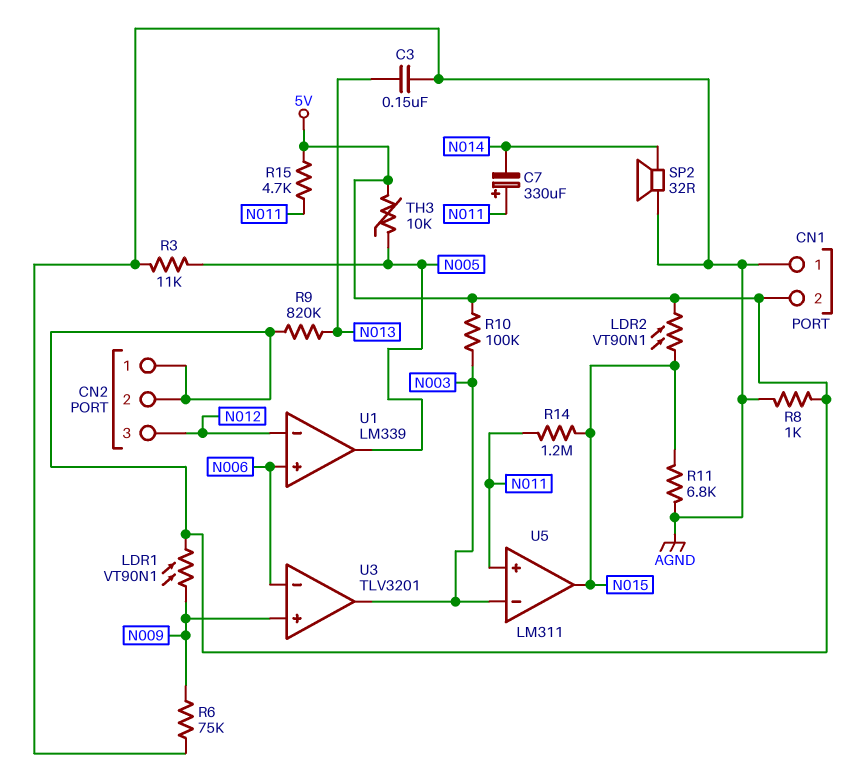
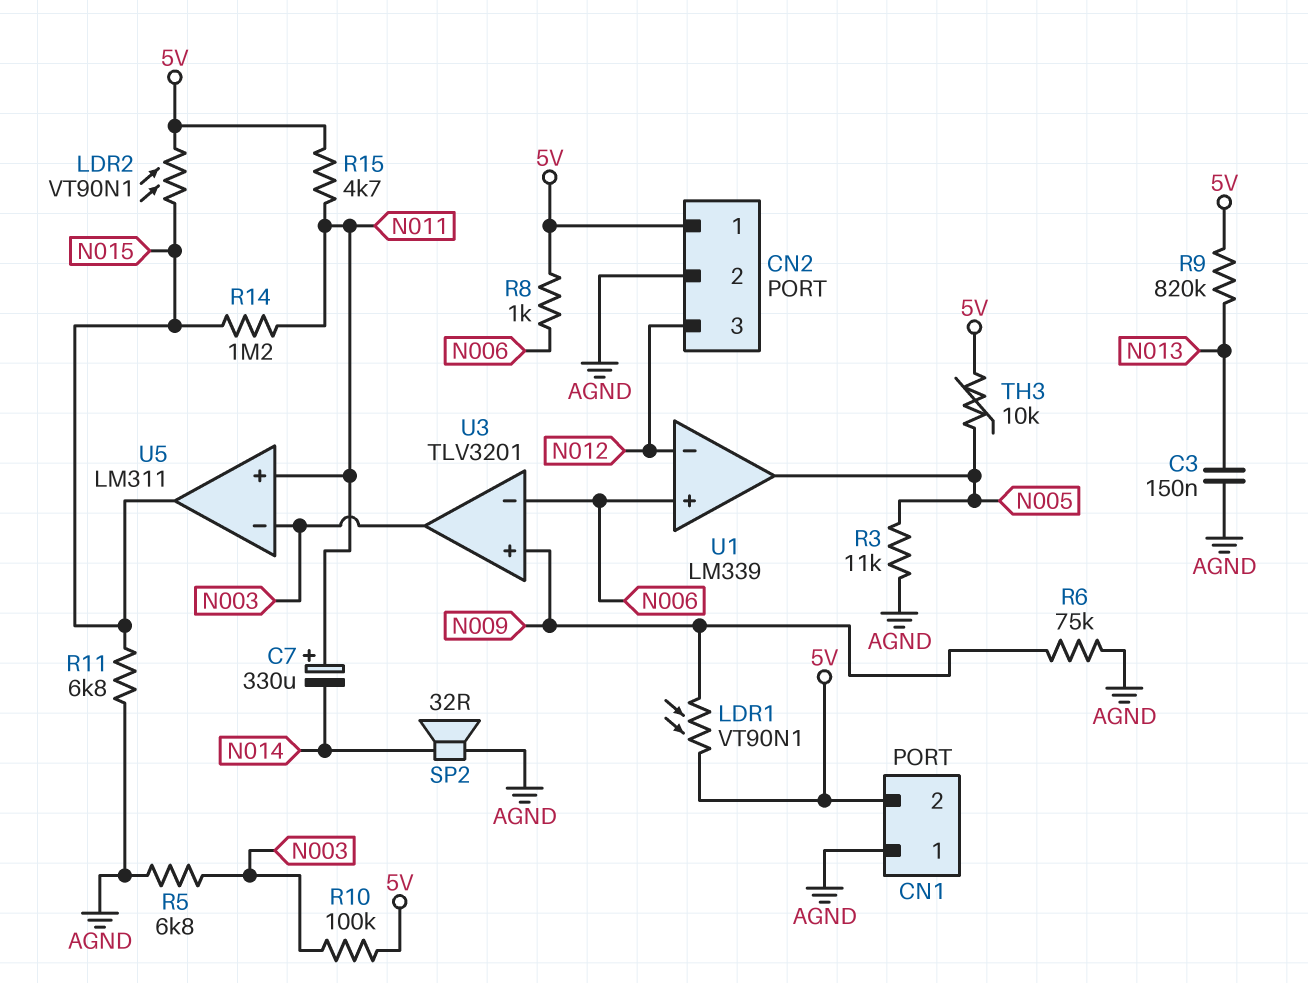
CN2 pin 2: 5V -> AGND
R5: none -> 6.8k (AGND, N003)
R8: 1k (5V, AGND) -> 1k (5V, N006)

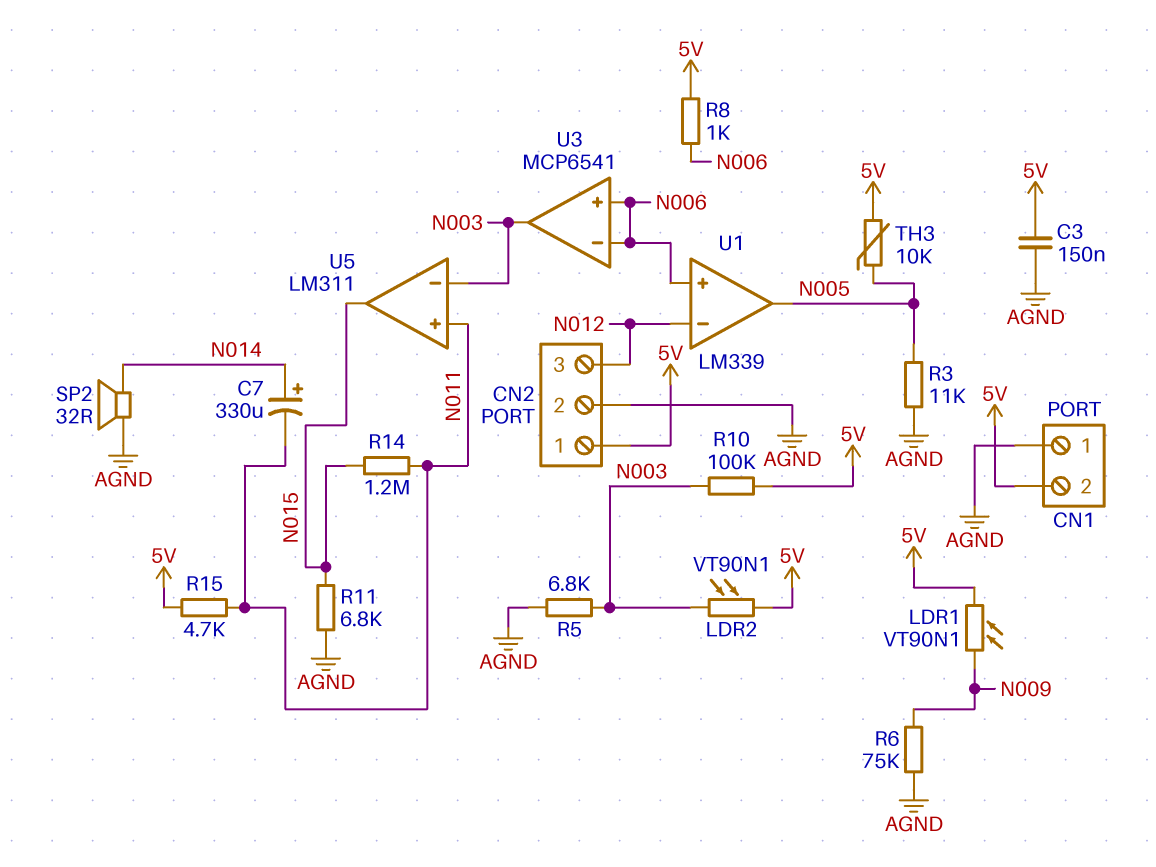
C3: 150nF (AGND, N013) -> 150nF (5V, AGND)
C7: 330uF (plus N011, minus N014) -> 330uF (plus N014, minus N011)
LDR2: VT90N1 (5V, N015) -> VT90N1 (5V, N003)
R9: 820k (5V, N013) -> none
U3: TLV3201 -> MCP6541
U3 pin in+: N009 -> N006

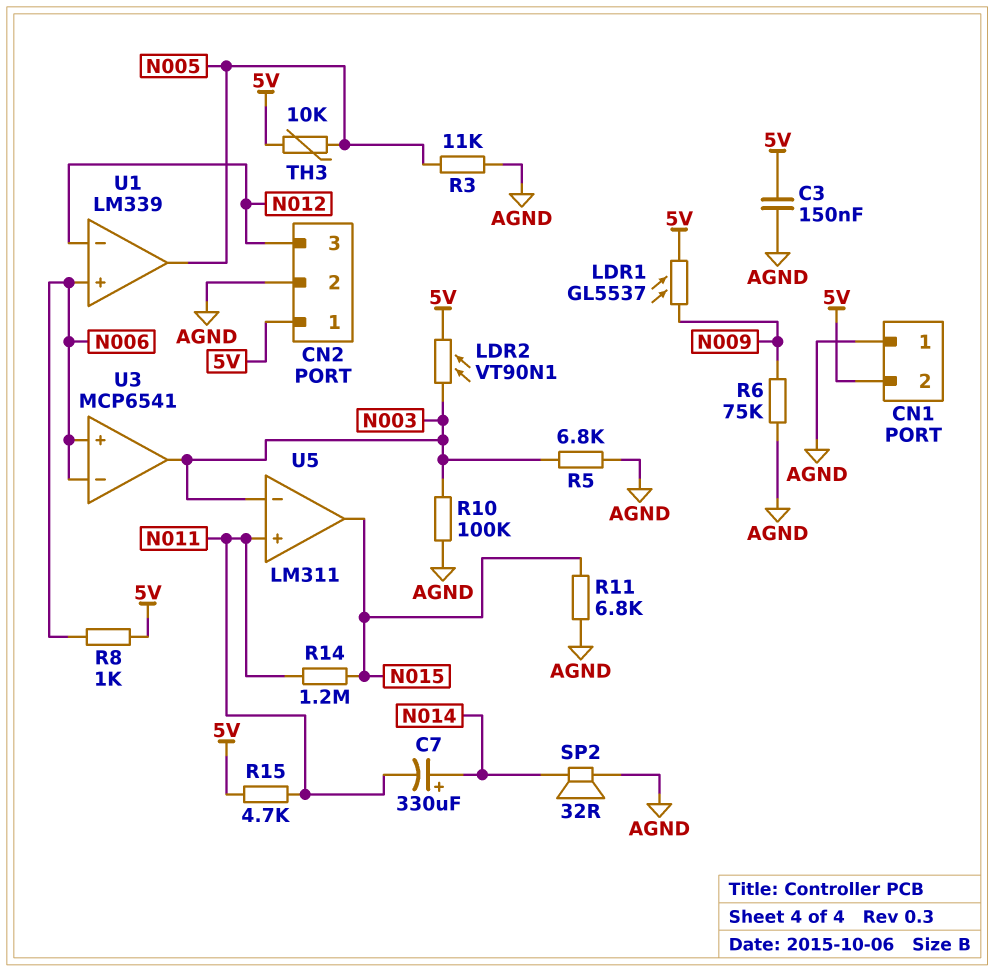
LDR1: VT90N1 (5V, N009) -> GL5537 (5V, N009)
R10: 100k (5V, N003) -> 100k (AGND, N003)

